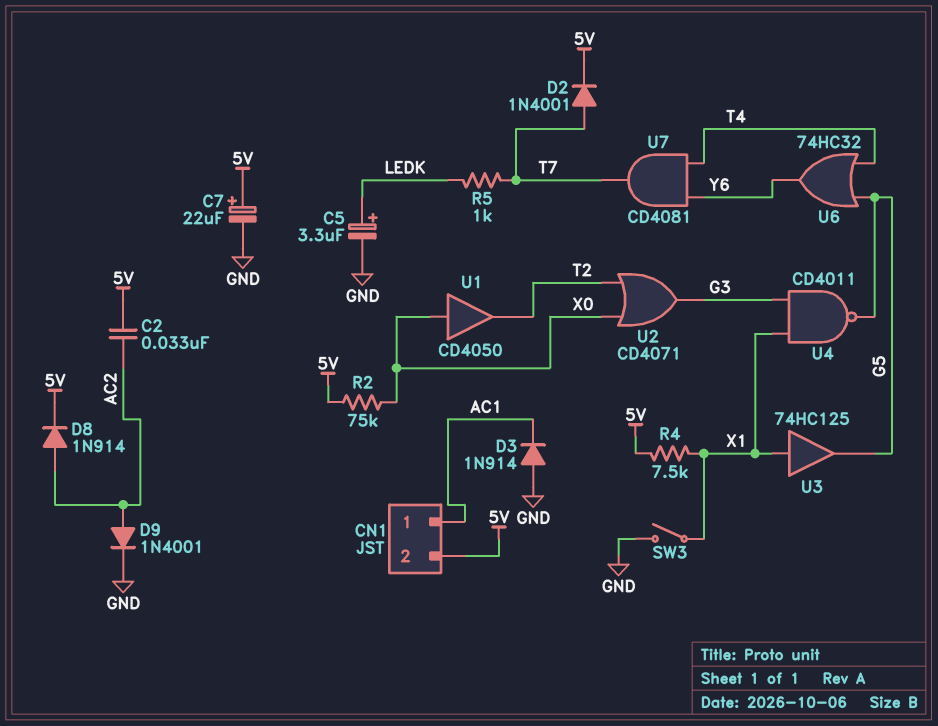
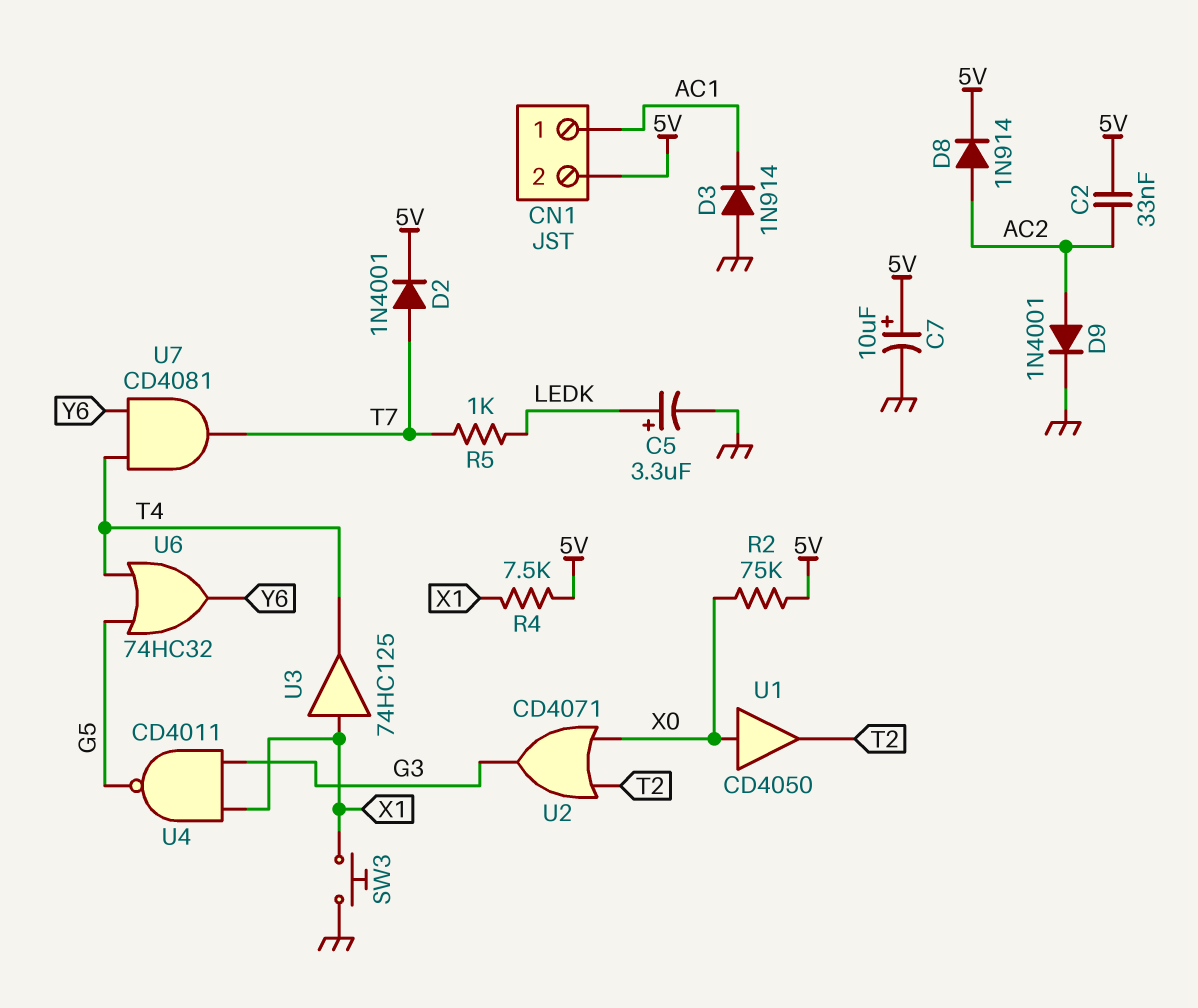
C7: 22uF (plus 5V, minus GND) -> 10uF (plus 5V, minus GND)
SW3: switch (GND, X1) -> button (GND, X1)
U3: buffer 74HC125 (in X1, out G5) -> buffer 74HC125 (in X1, out T4)

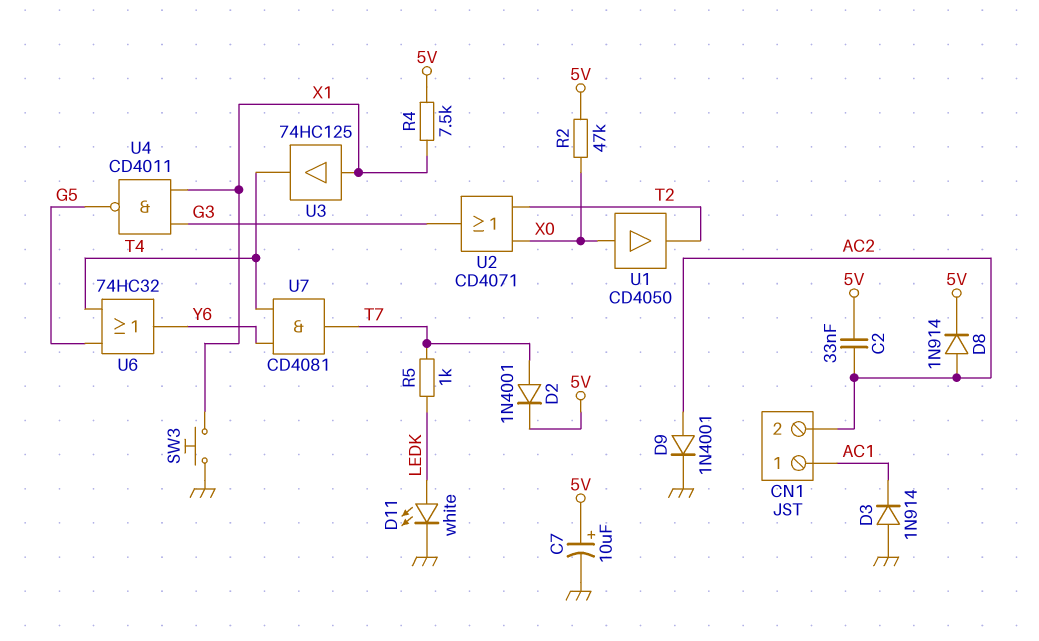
C5: 3.3uF (plus LEDK, minus GND) -> none
CN1 pin 2: 5V -> AC2
D11: none -> LED white (A LEDK, K GND)
R2: 75k (5V, X0) -> 47k (5V, X0)

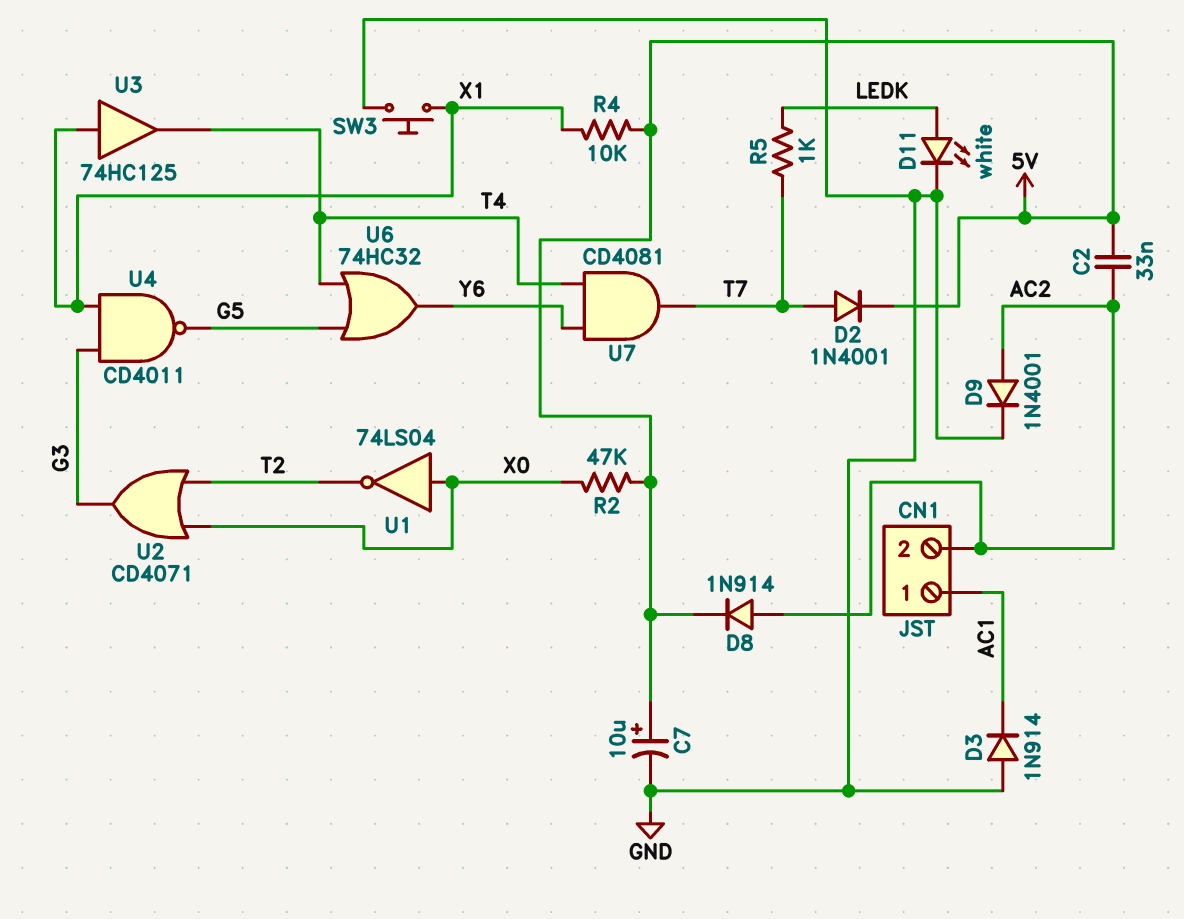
R4: 7.5k (5V, X1) -> 10k (5V, X1)
U1: buffer CD4050 (in X0, out T2) -> NOT 74LS04 (in X0, out T2)

